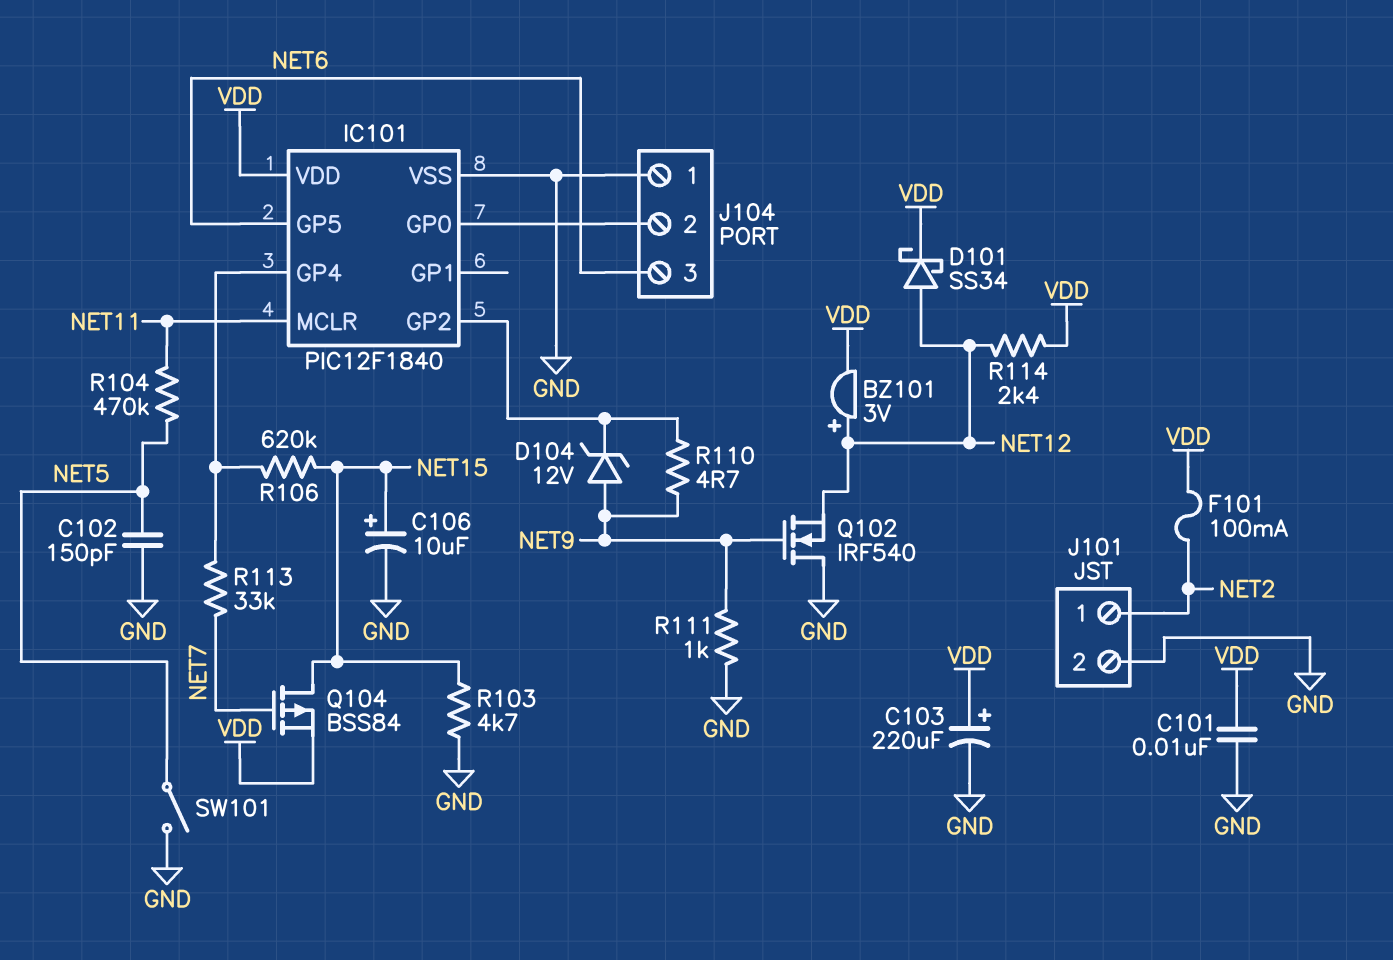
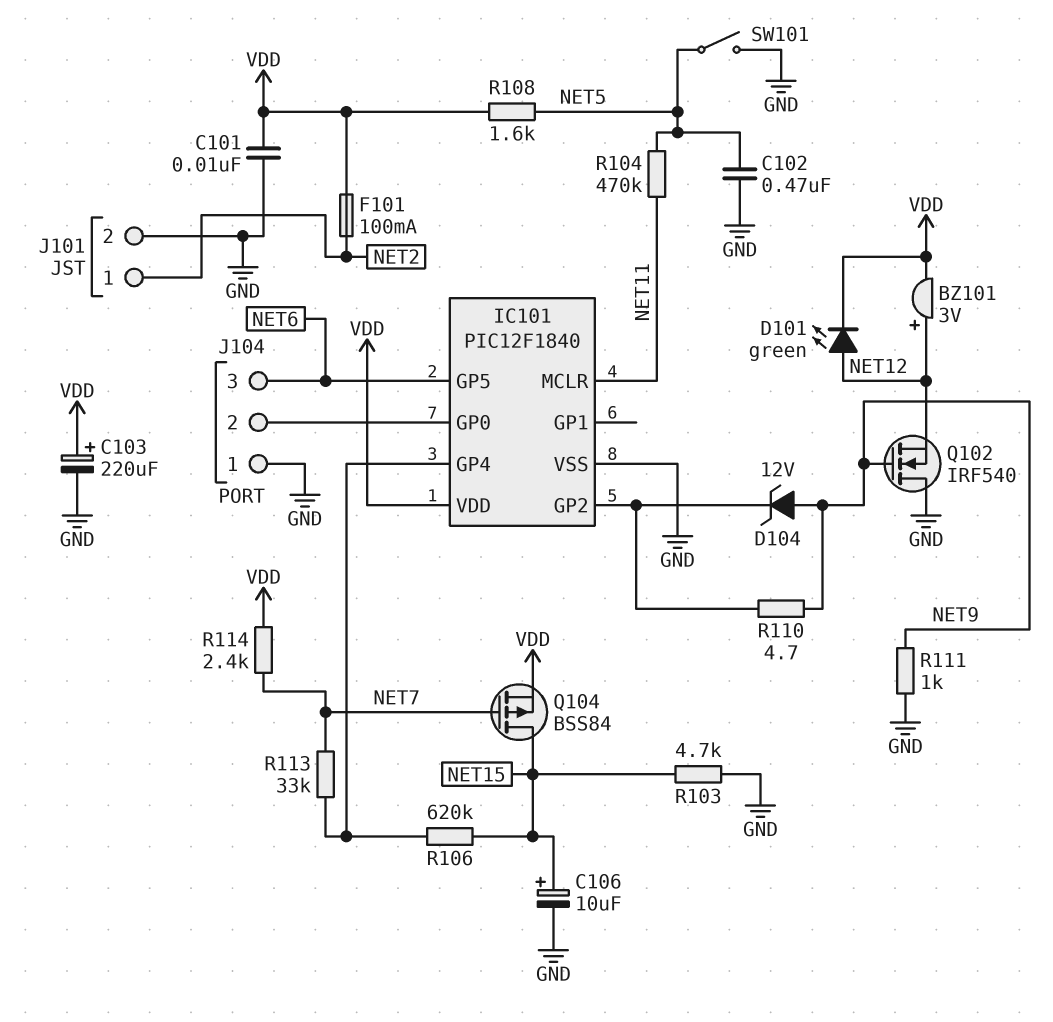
C102: 150pF (GND, NET5) -> 470nF (GND, NET5)
D101: schottky SS34 (A NET12, K VDD) -> LED green (A NET12, K VDD)
R108: none -> 1.6k (NET5, VDD)
R114: 2.4k (NET12, VDD) -> 2.4k (NET7, VDD)

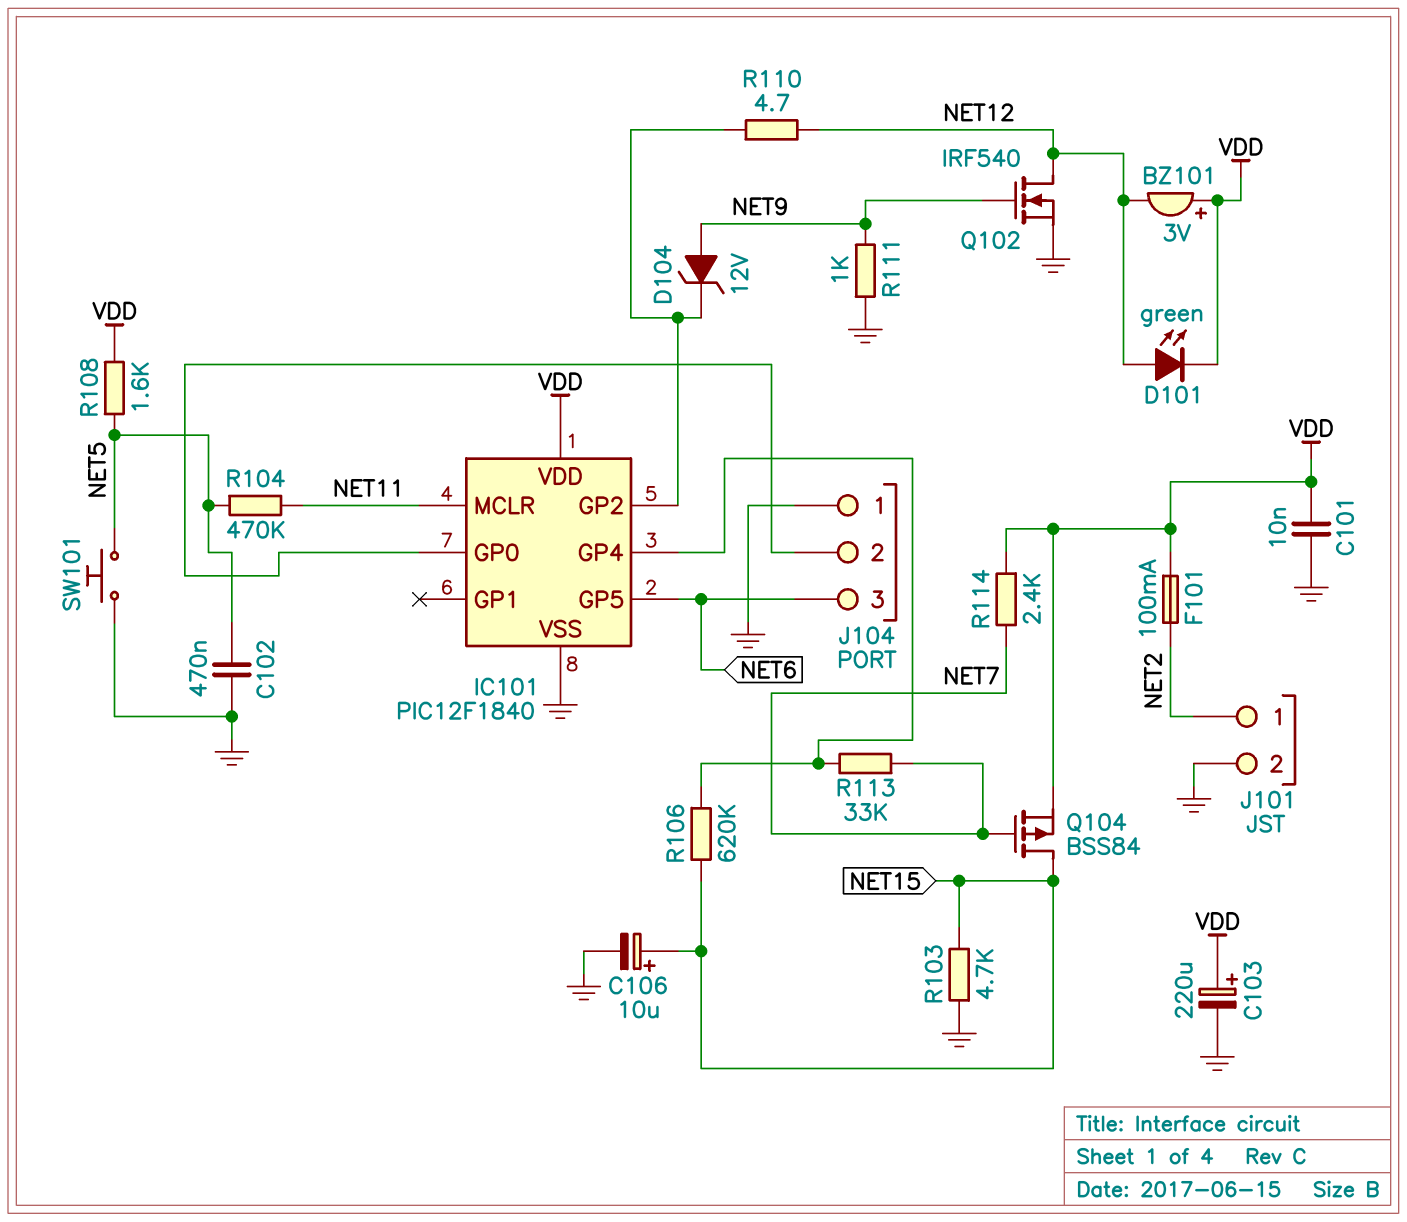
BZ101: buzzer 3V (plus NET12, minus VDD) -> buzzer 3V (plus VDD, minus NET12)
Q102: NMOS IRF540 (G NET9, D GND, S NET12) -> NMOS IRF540 (G NET9, D NET12, S GND)
R110: 4.7 (IC101/GP2, NET9) -> 4.7 (IC101/GP2, NET12)
SW101: switch (GND, NET5) -> button (GND, NET5)

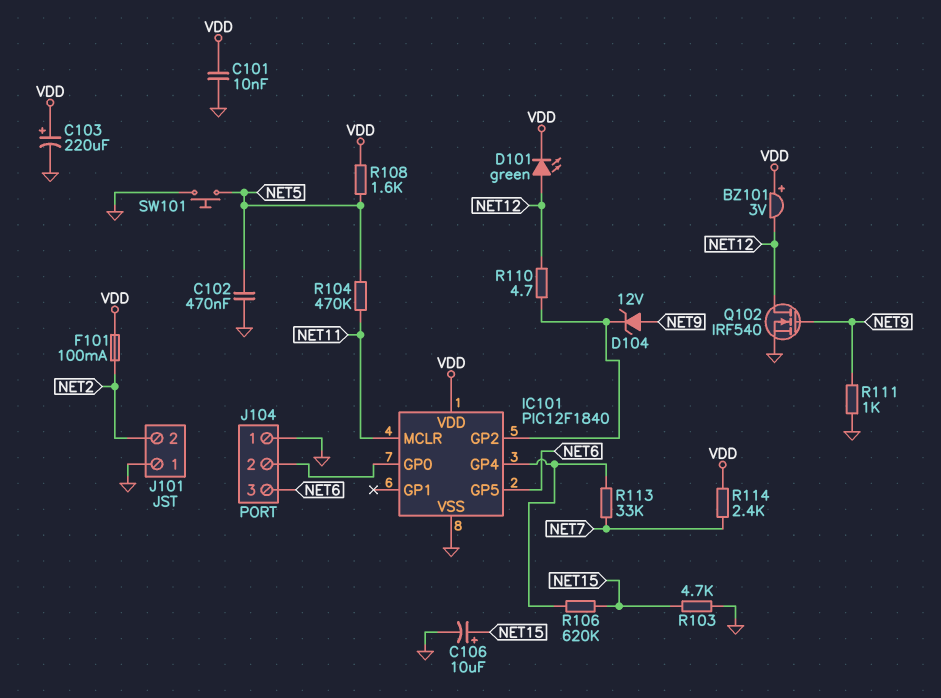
J101 pin 1: NET2 -> GND
J101 pin 2: GND -> NET2
Q104: PMOS BSS84 (G NET7, D NET15, S VDD) -> none

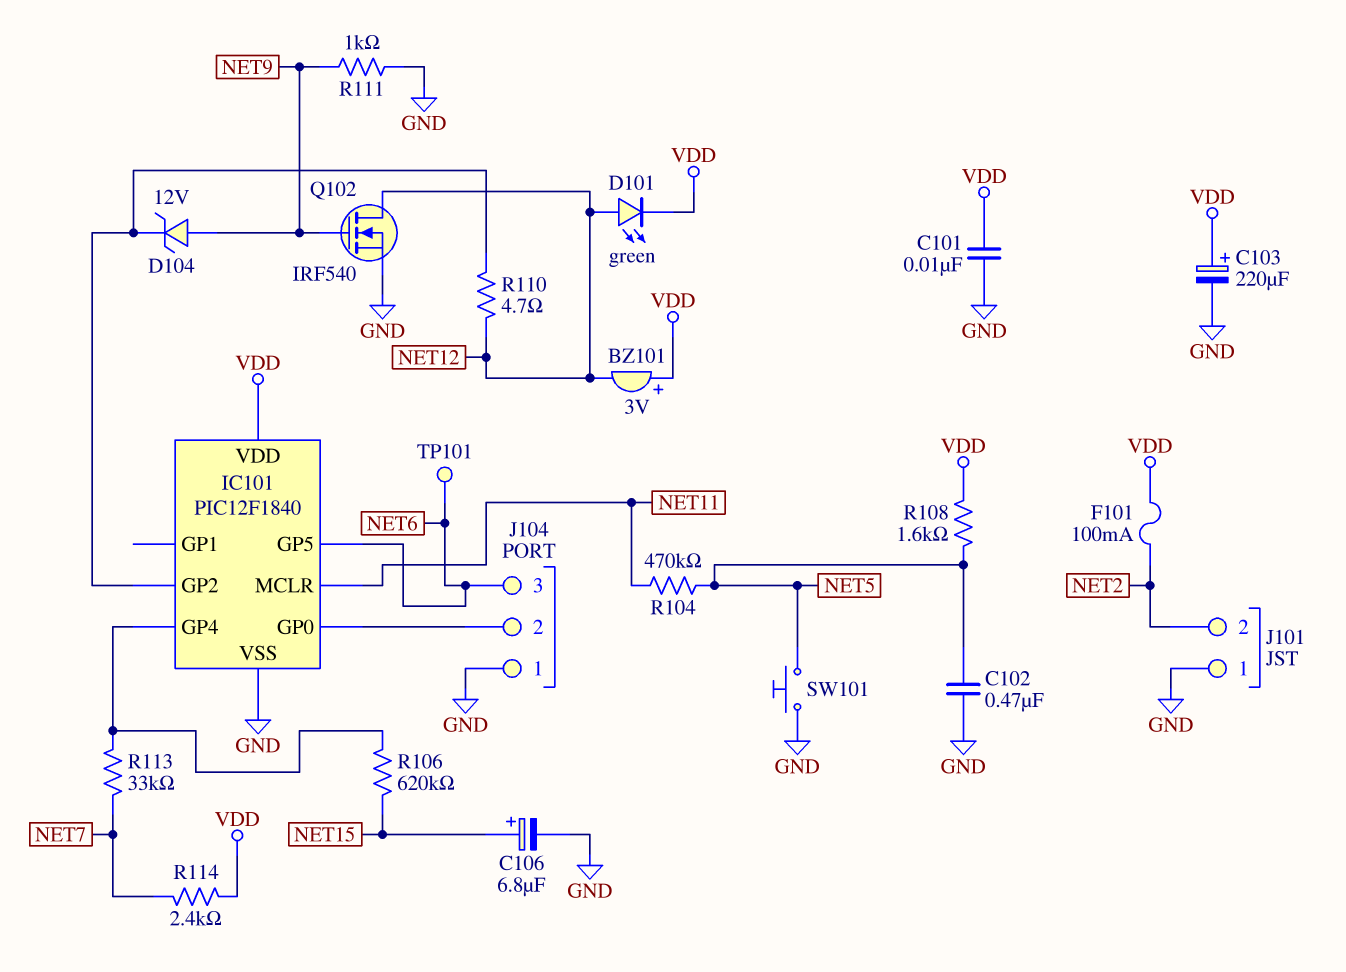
C106: 10uF (plus NET15, minus GND) -> 6.8uF (plus NET15, minus GND)
R103: 4.7k (GND, NET15) -> none
TP101: none -> test point (NET6)

